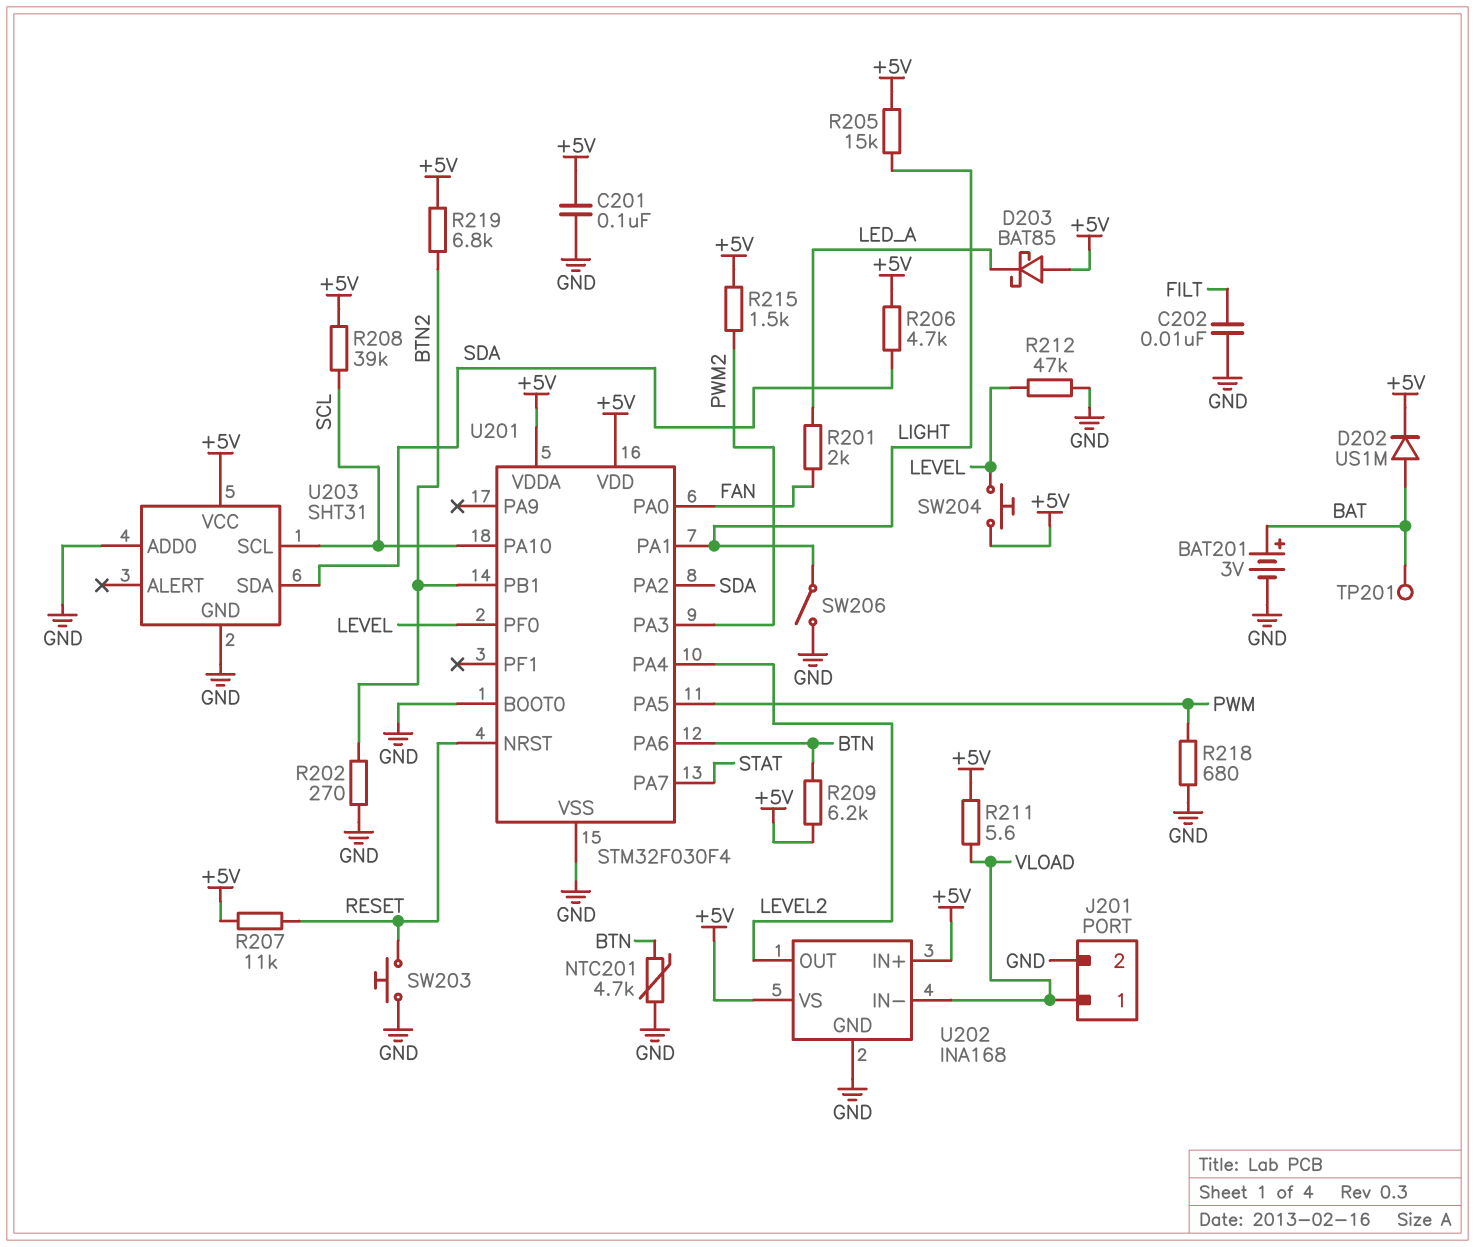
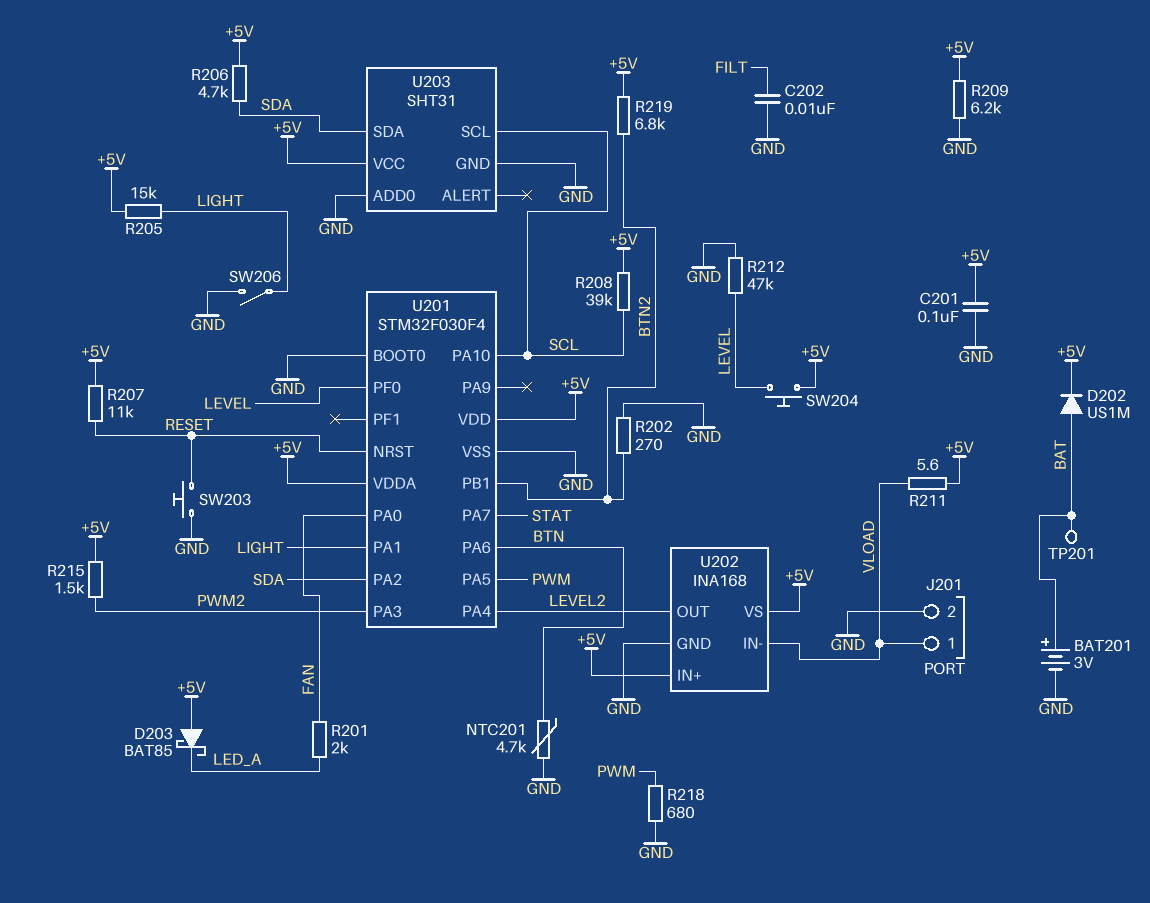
R209: 6.2k (+5V, BTN) -> 6.2k (+5V, GND)

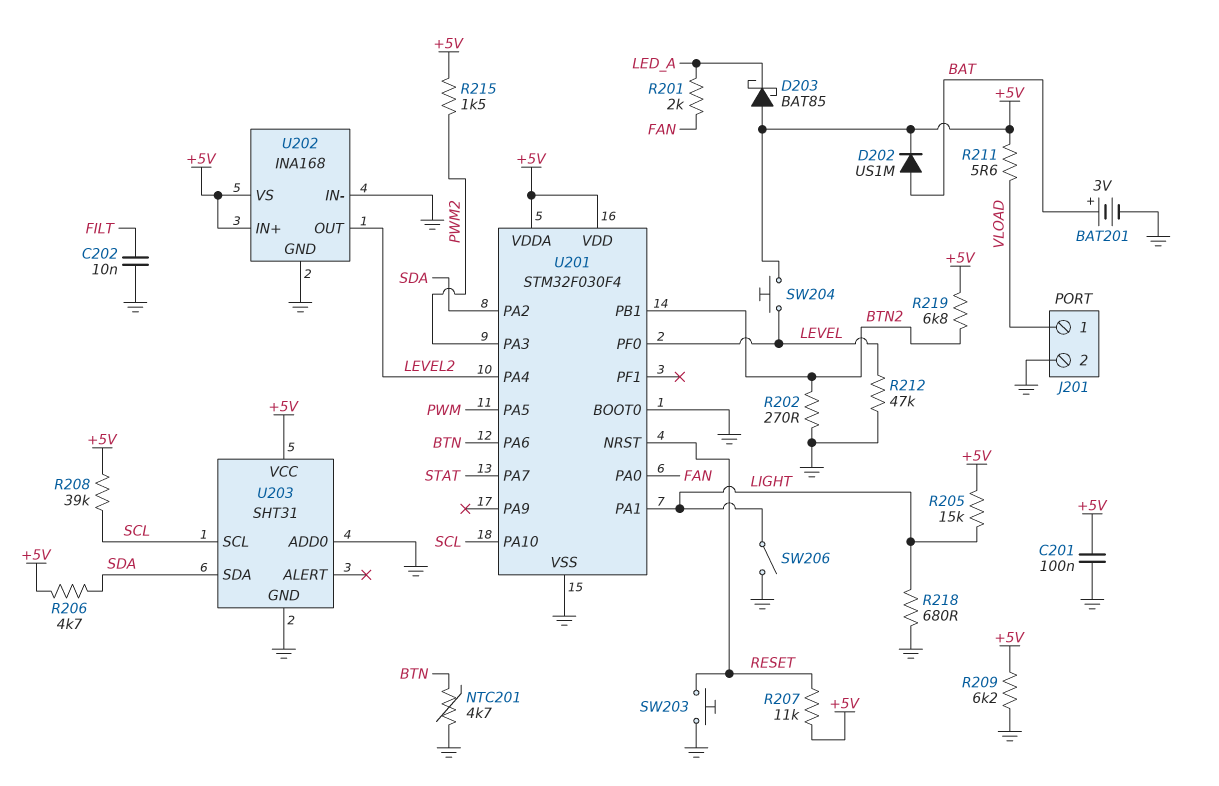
R218: 680 (GND, PWM) -> 680 (GND, LIGHT)
TP201: test point (BAT) -> none
U202 pin IN-: VLOAD -> GND

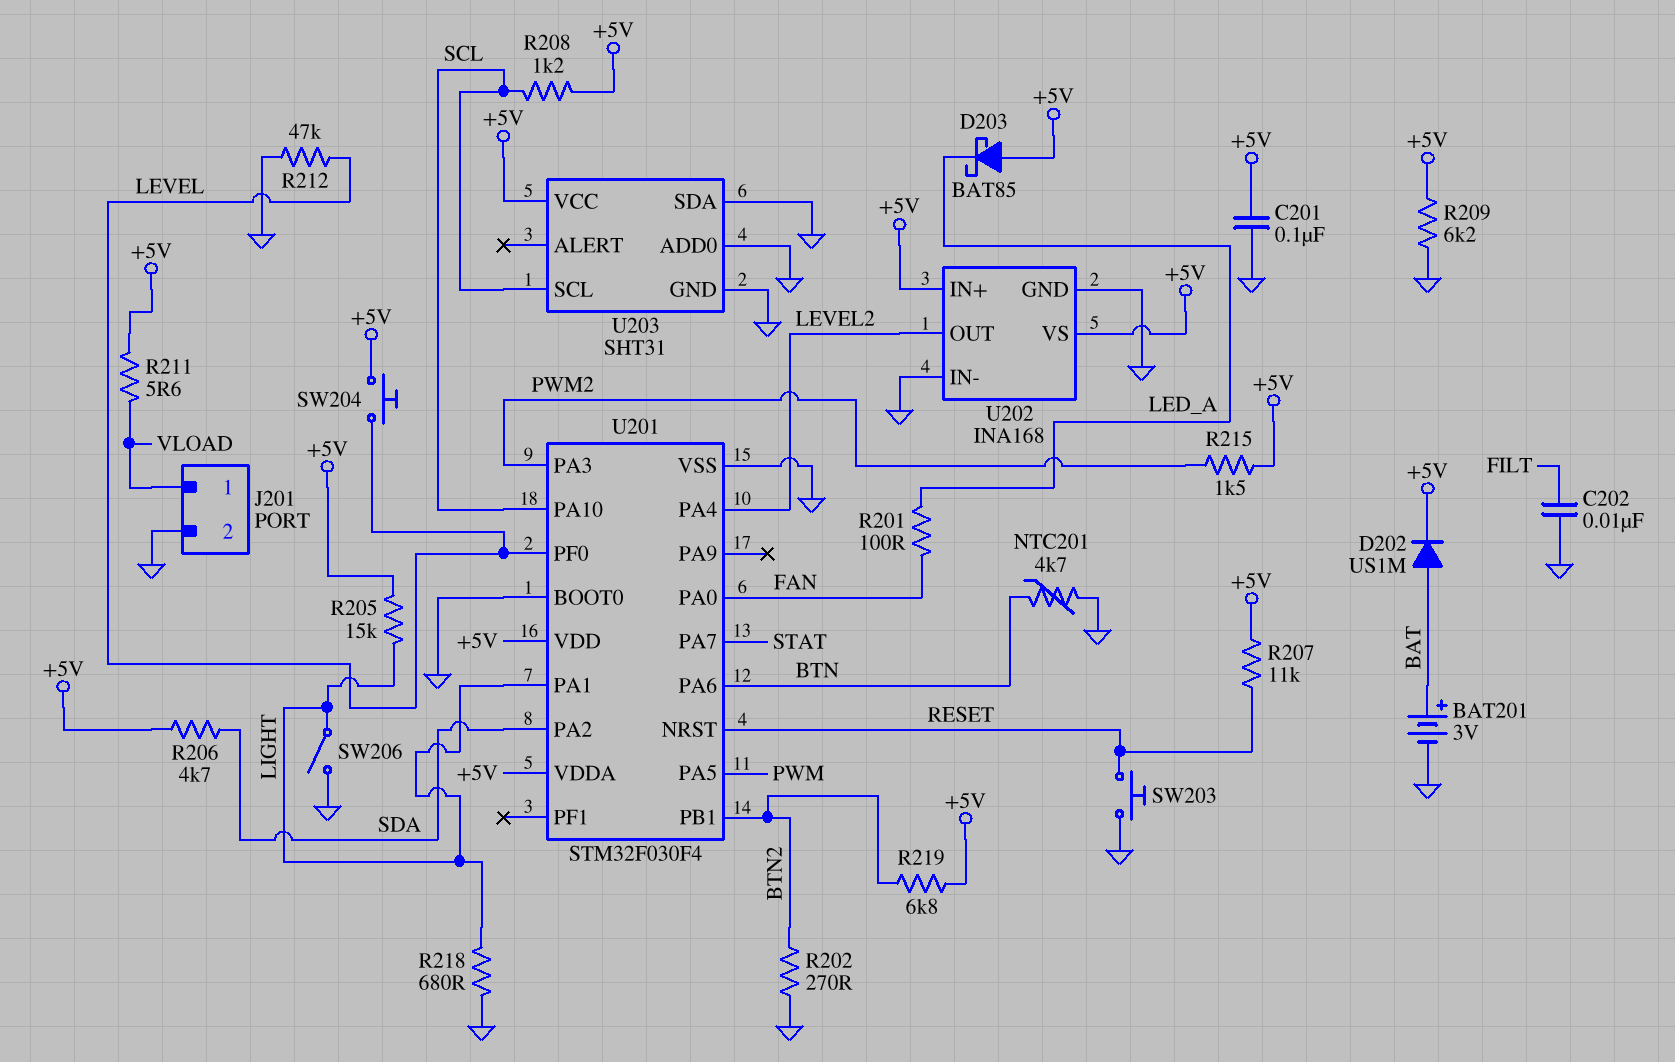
R201: 2k (FAN, LED_A) -> 100 (FAN, LED_A)
R208: 39k (+5V, SCL) -> 1.2k (+5V, SCL)
U203 pin SDA: SDA -> GND

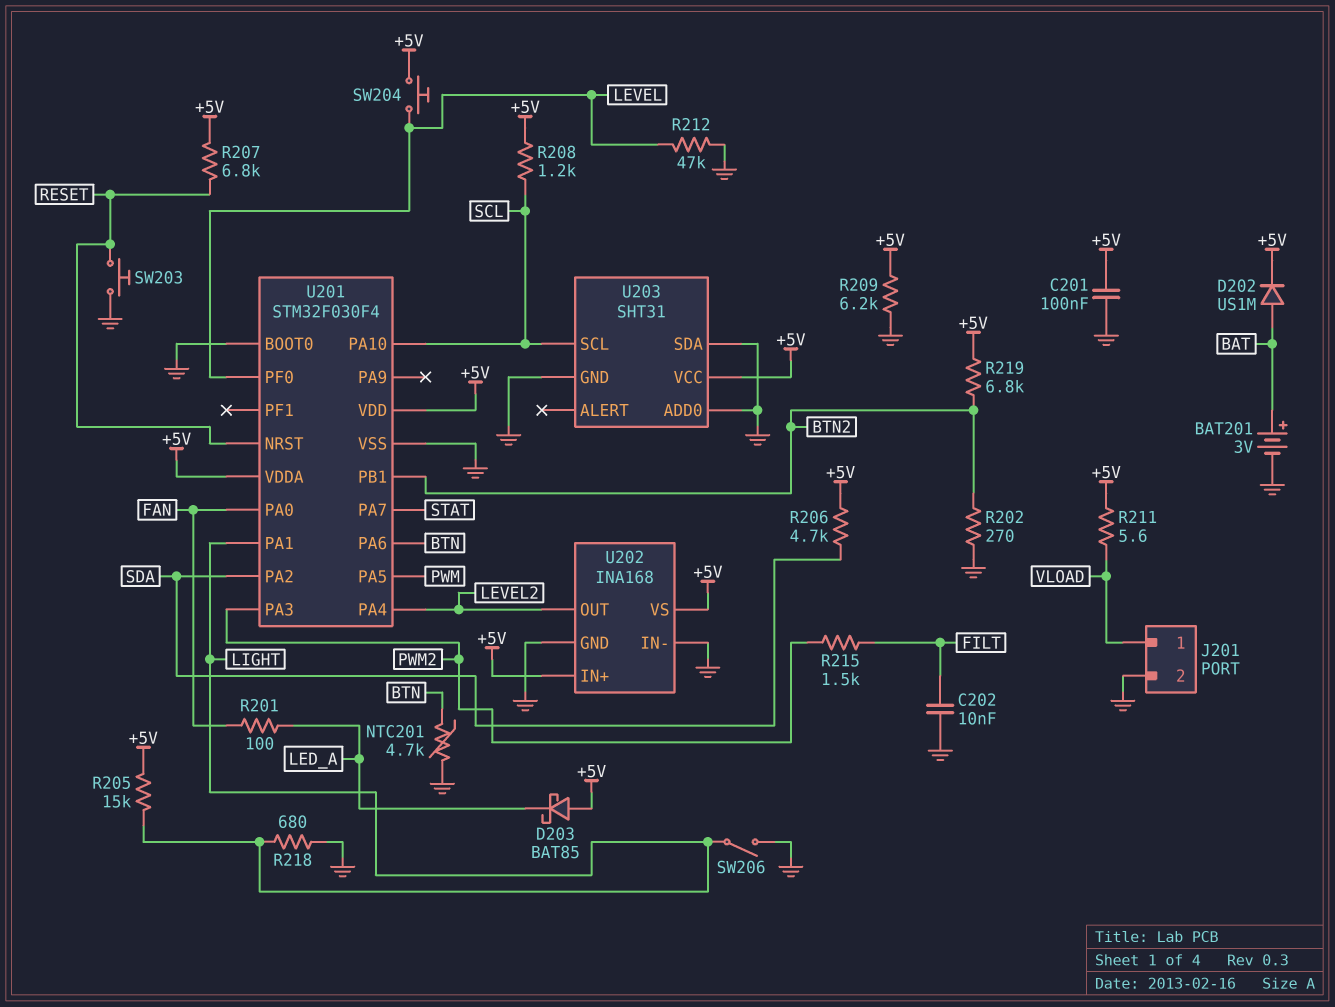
R207: 11k (+5V, RESET) -> 6.8k (+5V, RESET)
R215: 1.5k (+5V, PWM2) -> 1.5k (FILT, PWM2)

